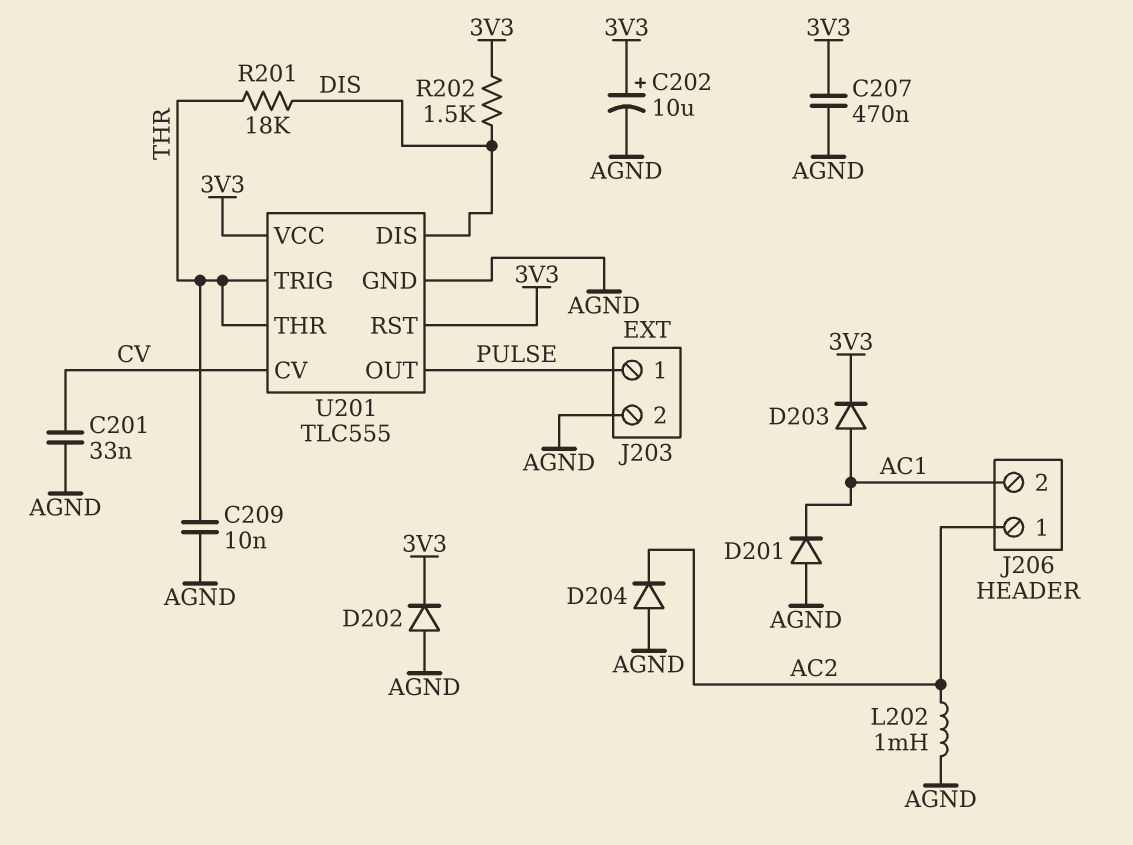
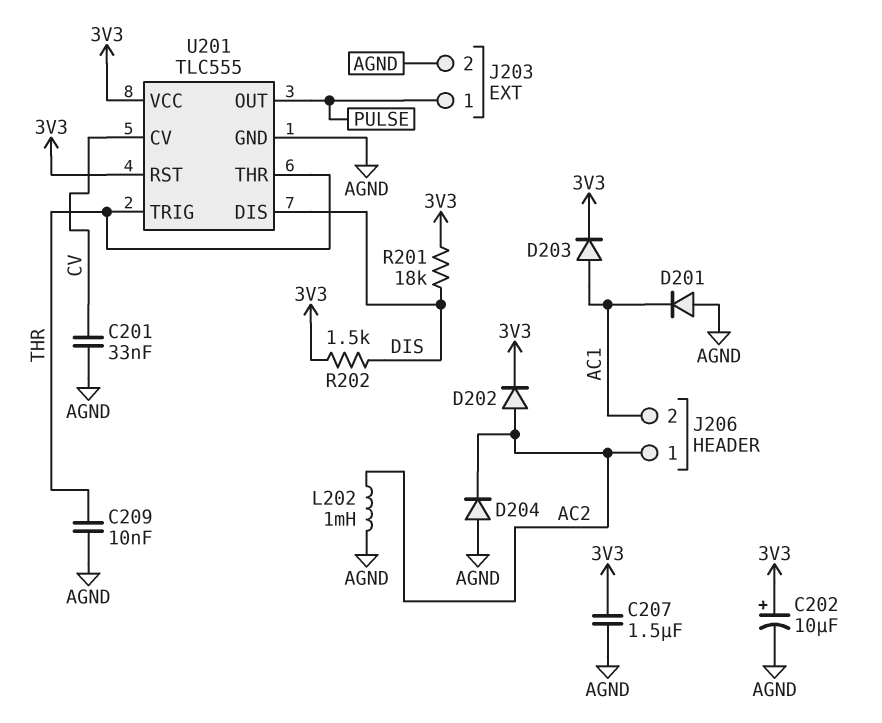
C207: 470nF (3V3, AGND) -> 1.5uF (3V3, AGND)
D202: diode (A AGND, K 3V3) -> diode (A AC2, K 3V3)
R201: 18k (DIS, THR) -> 18k (3V3, DIS)

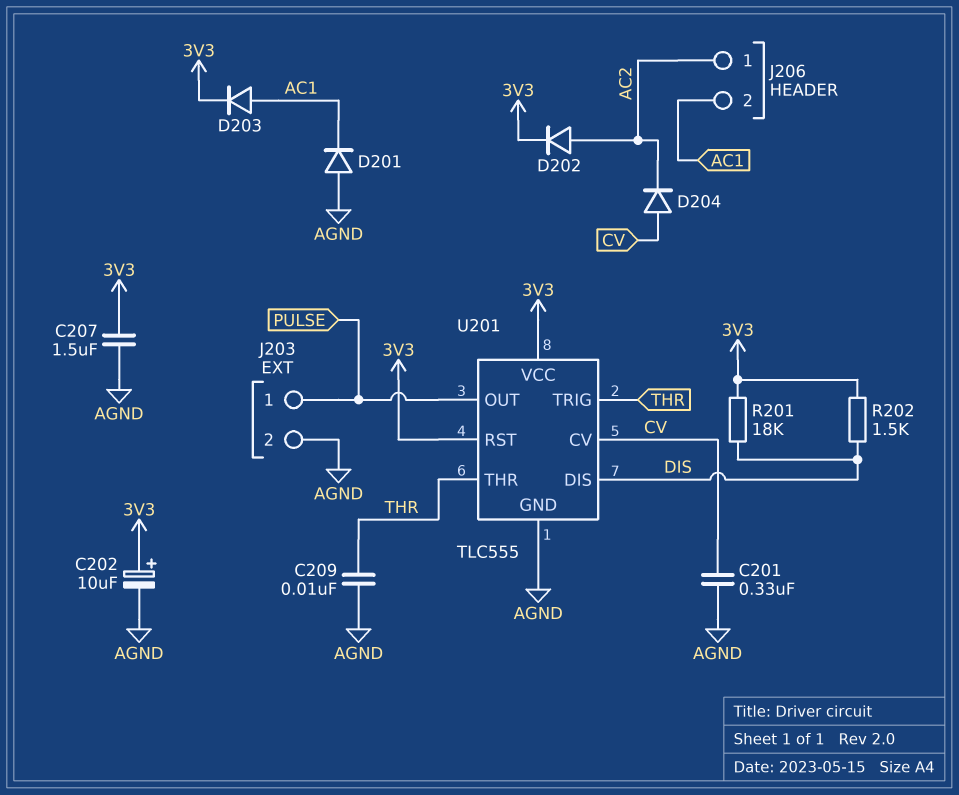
C201: 33nF (AGND, CV) -> 330nF (AGND, CV)
D204: diode (A AGND, K AC2) -> diode (A CV, K AC2)
L202: 1mH (AC2, AGND) -> none

